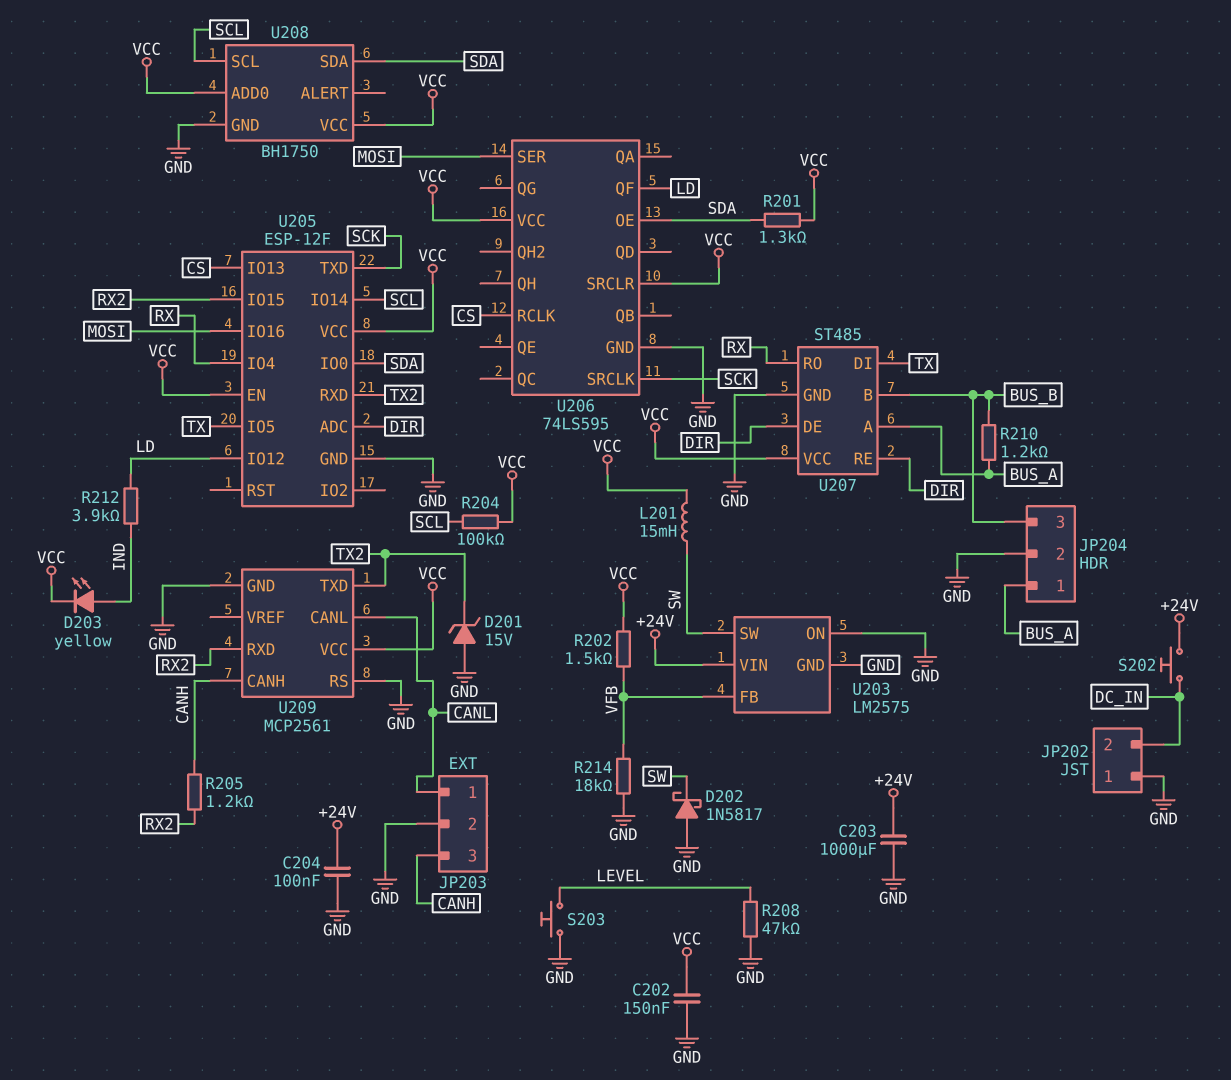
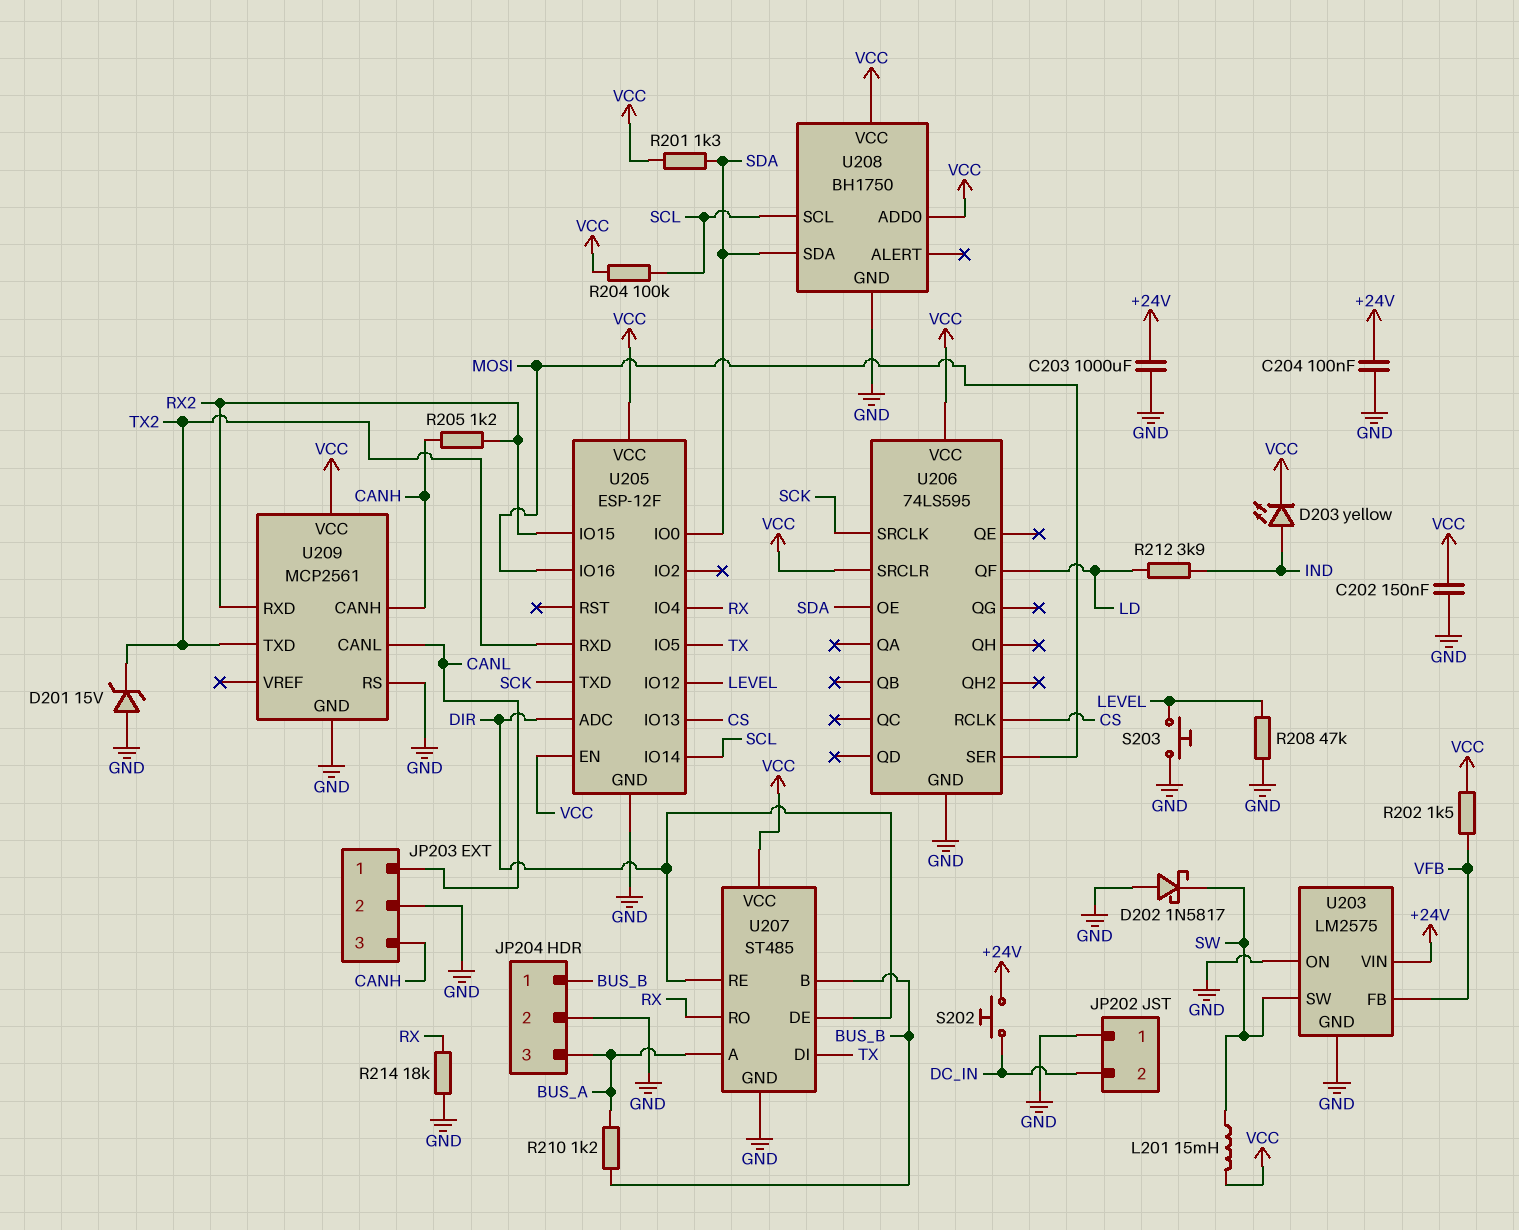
JP204 pin 1: BUS_A -> BUS_B
JP204 pin 3: BUS_B -> BUS_A
R214: 18k (GND, VFB) -> 18k (GND, RX)
U205 pin IO12: LD -> LEVEL

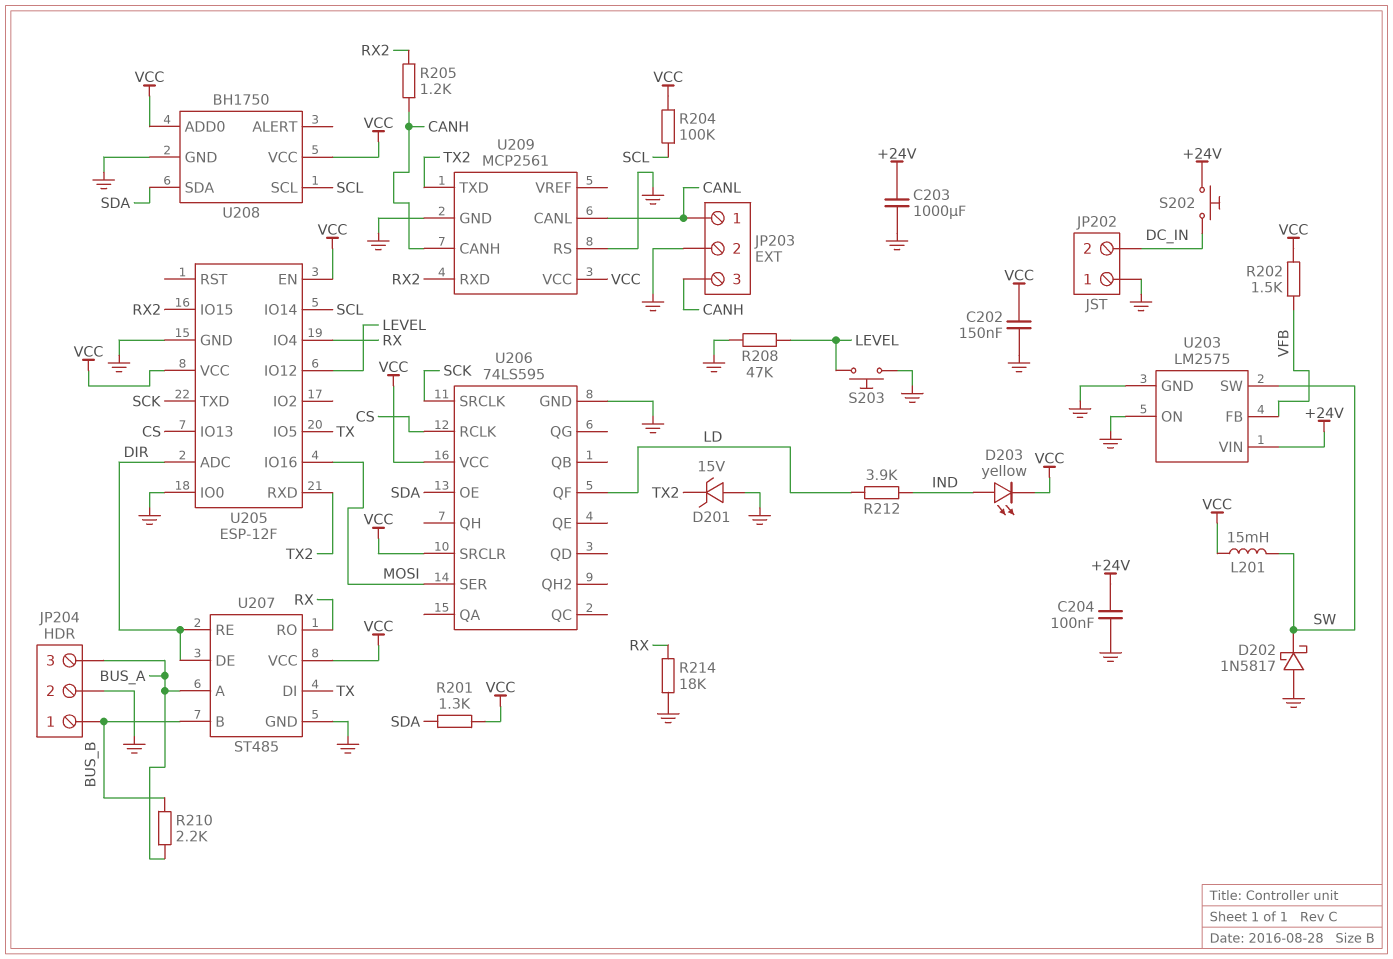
R210: 1.2k (BUS_A, BUS_B) -> 2.2k (BUS_A, BUS_B)
U205 pin IO0: SDA -> GND

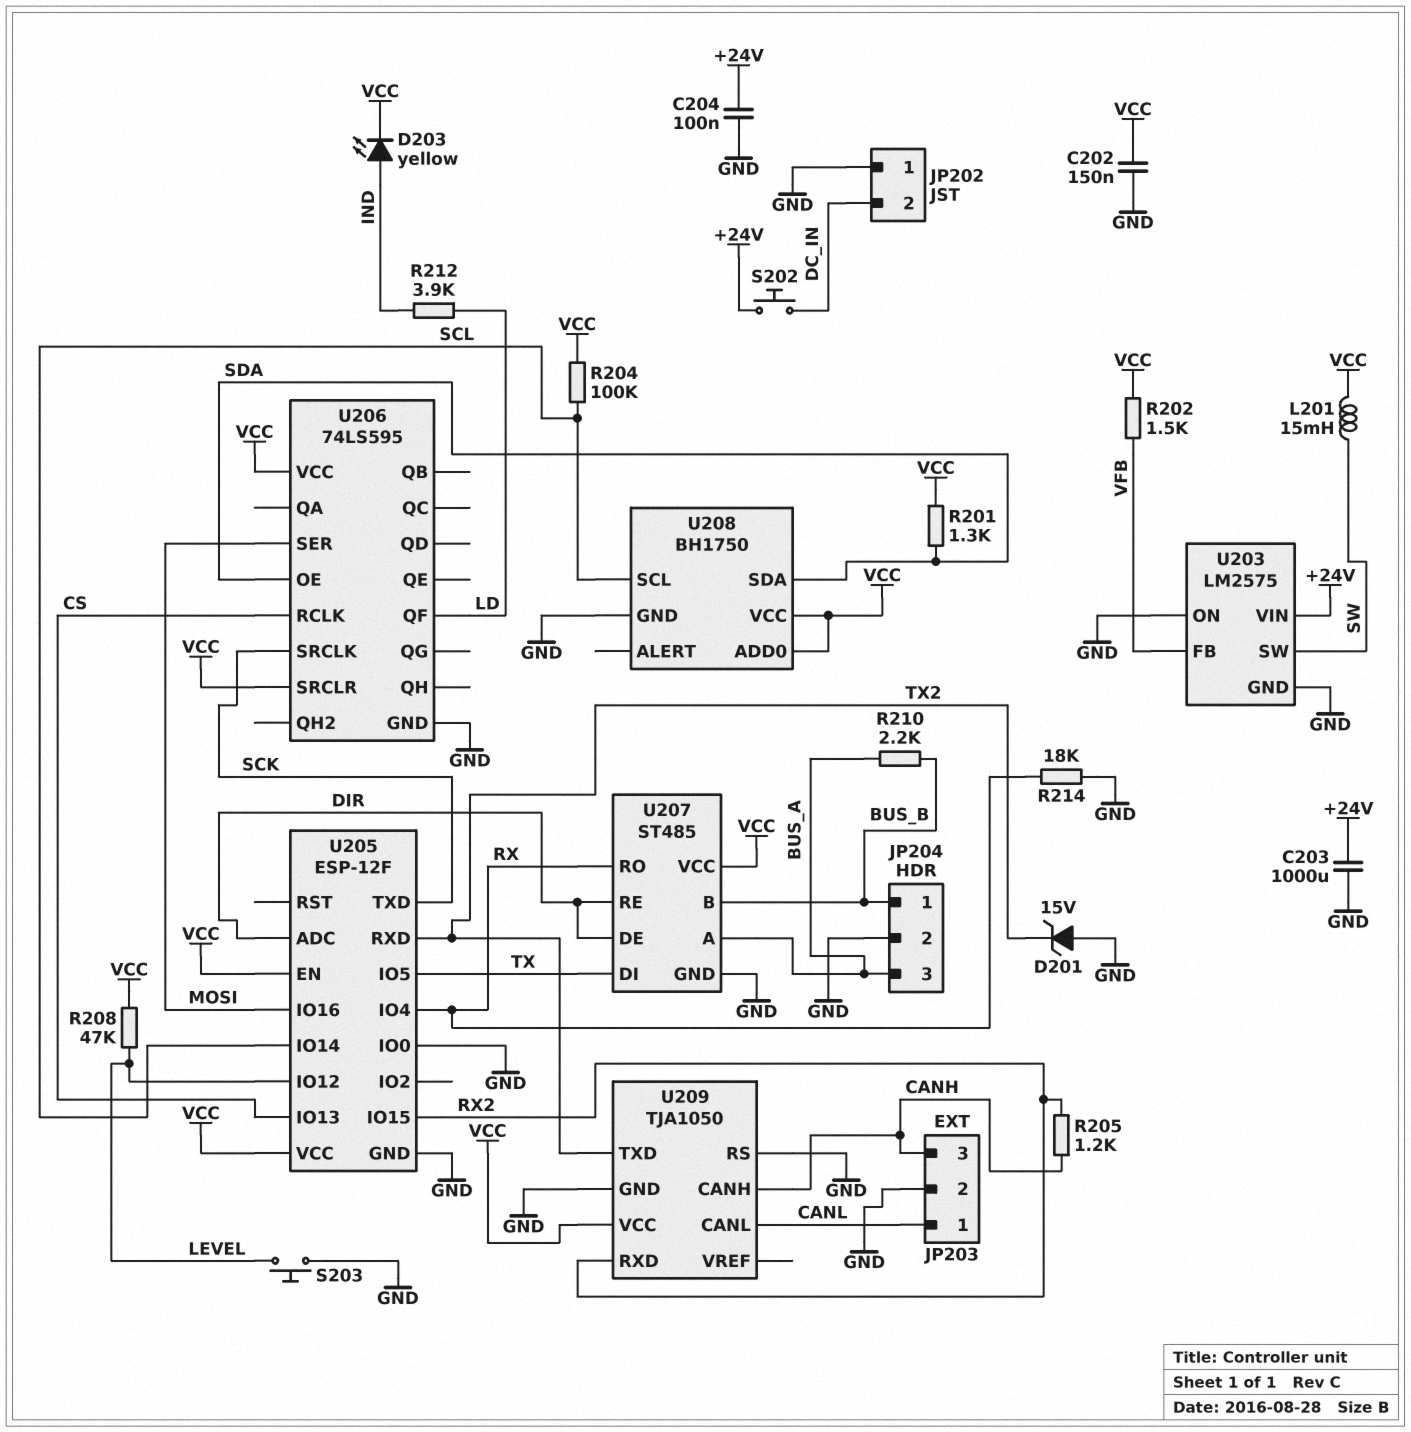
D202: schottky 1N5817 (A GND, K SW) -> none
R208: 47k (GND, LEVEL) -> 47k (LEVEL, VCC)
U209: MCP2561 -> TJA1050

